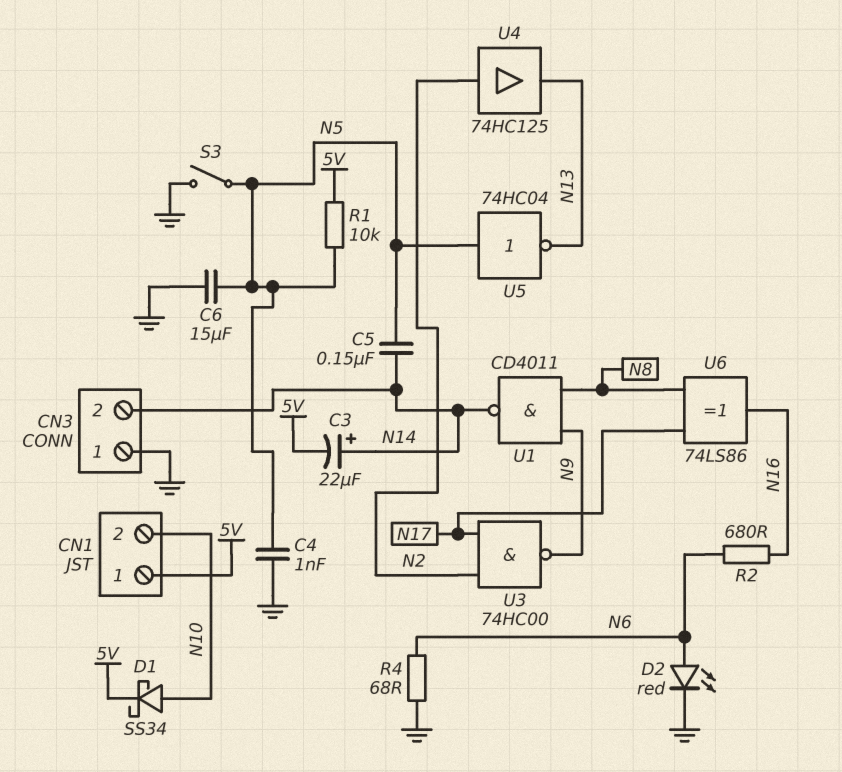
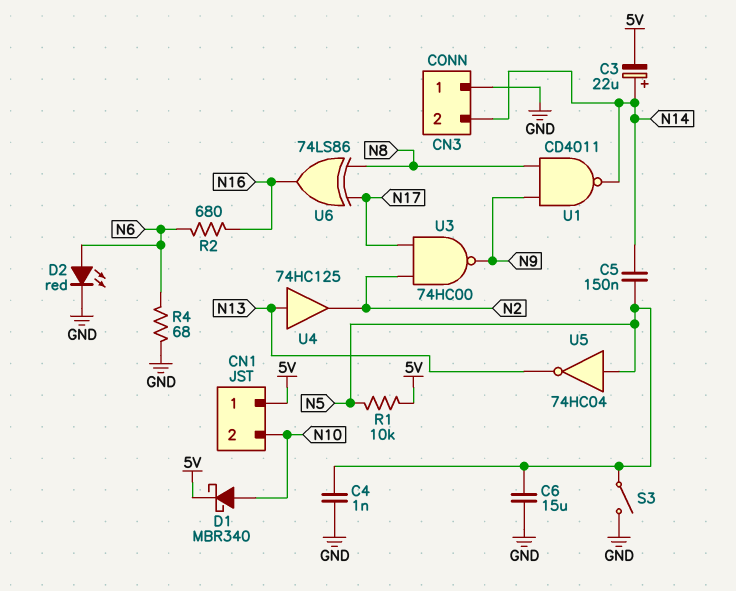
D1: schottky SS34 (A N10, K 5V) -> schottky MBR340 (A N10, K 5V)
U4: buffer 74HC125 (in N2, out N13) -> buffer 74HC125 (in N13, out N2)

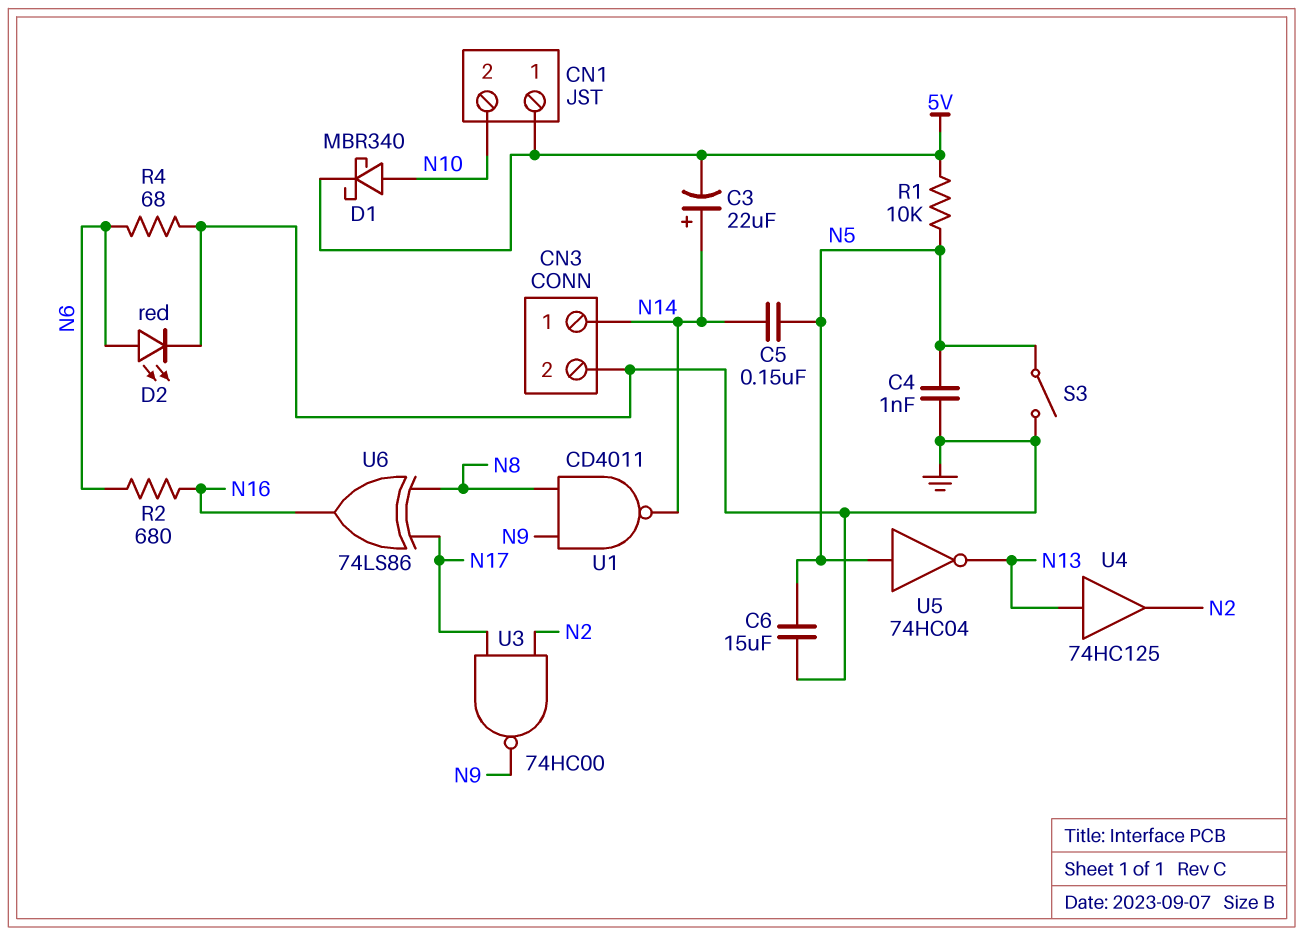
CN3 pin 1: GND -> N14
CN3 pin 2: N14 -> GND

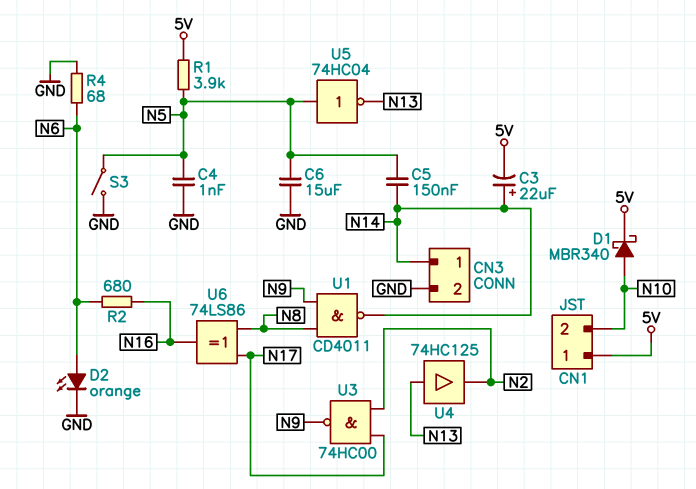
D2: LED red (A N6, K GND) -> LED orange (A N6, K GND)
R1: 10k (5V, N5) -> 3.9k (5V, N5)

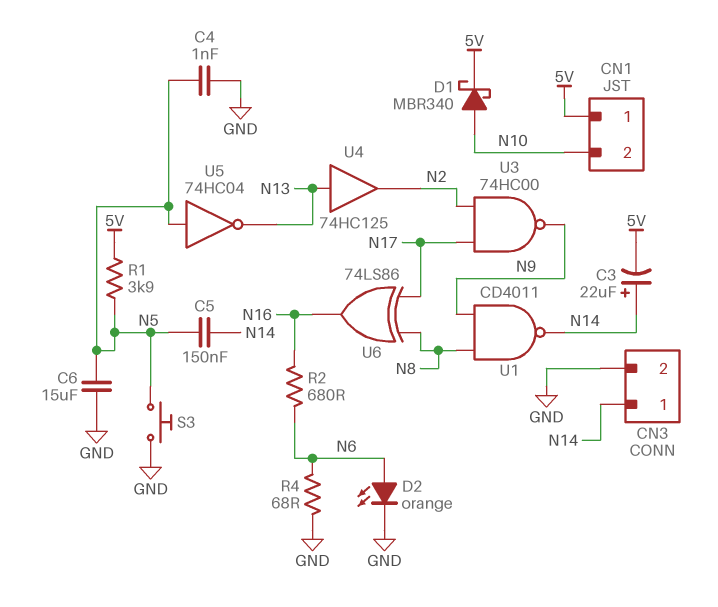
S3: switch (GND, N5) -> button (GND, N5)

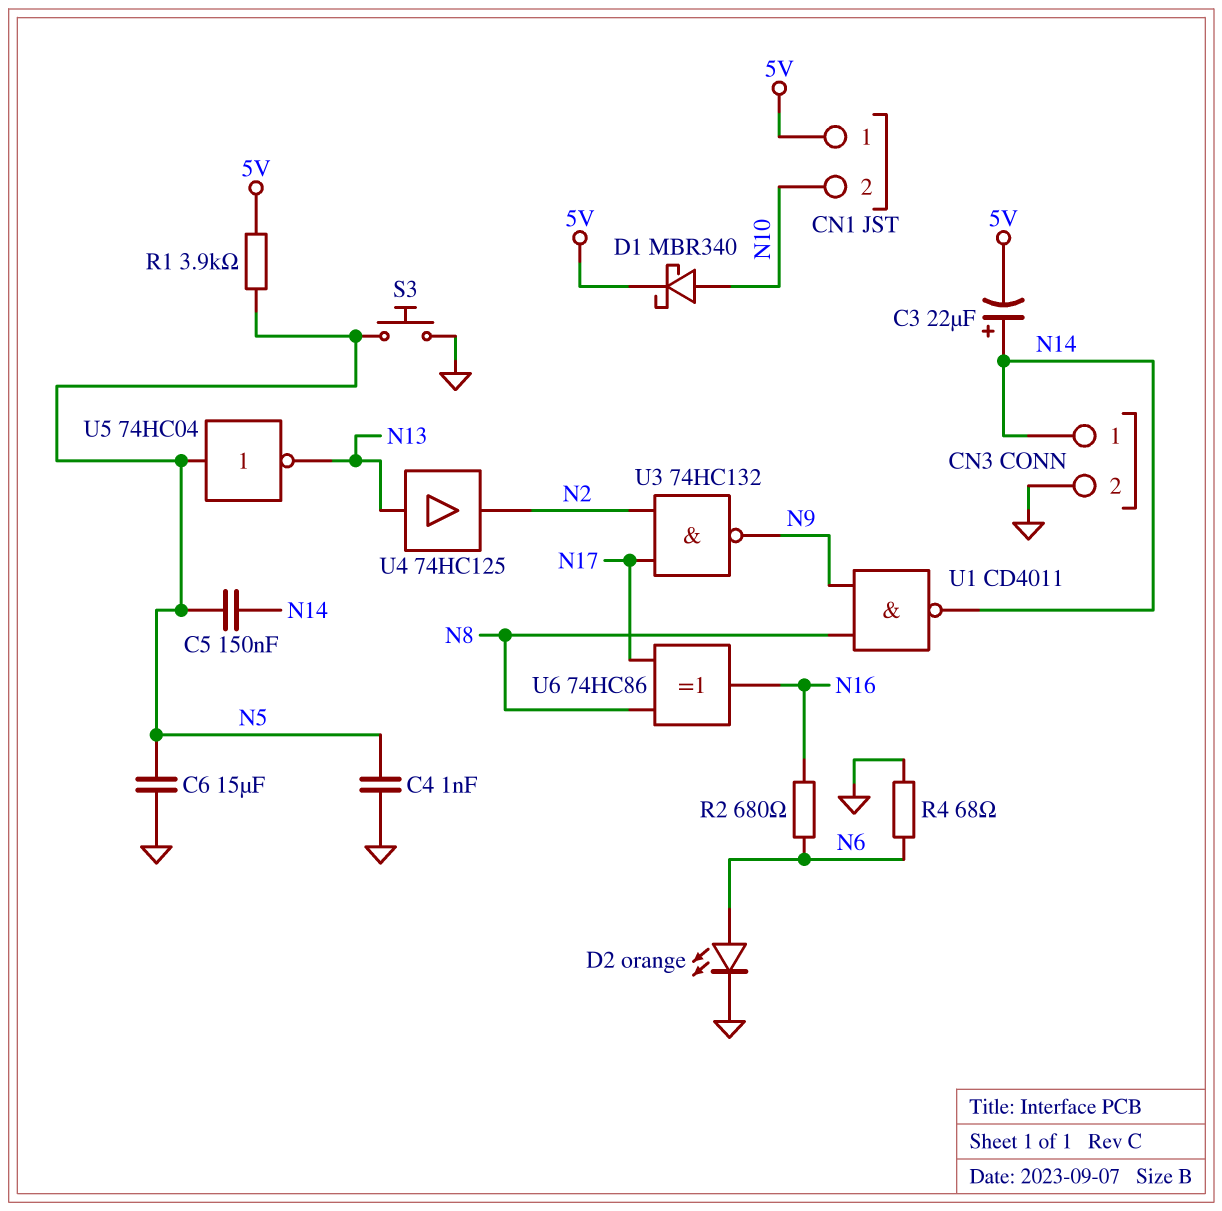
U3: NAND 74HC00 (in N2, in N17, out N9) -> NAND 74HC132 (in N2, in N17, out N9)
U6: XOR 74LS86 (in N8, in N17, out N16) -> XOR 74HC86 (in N8, in N17, out N16)

